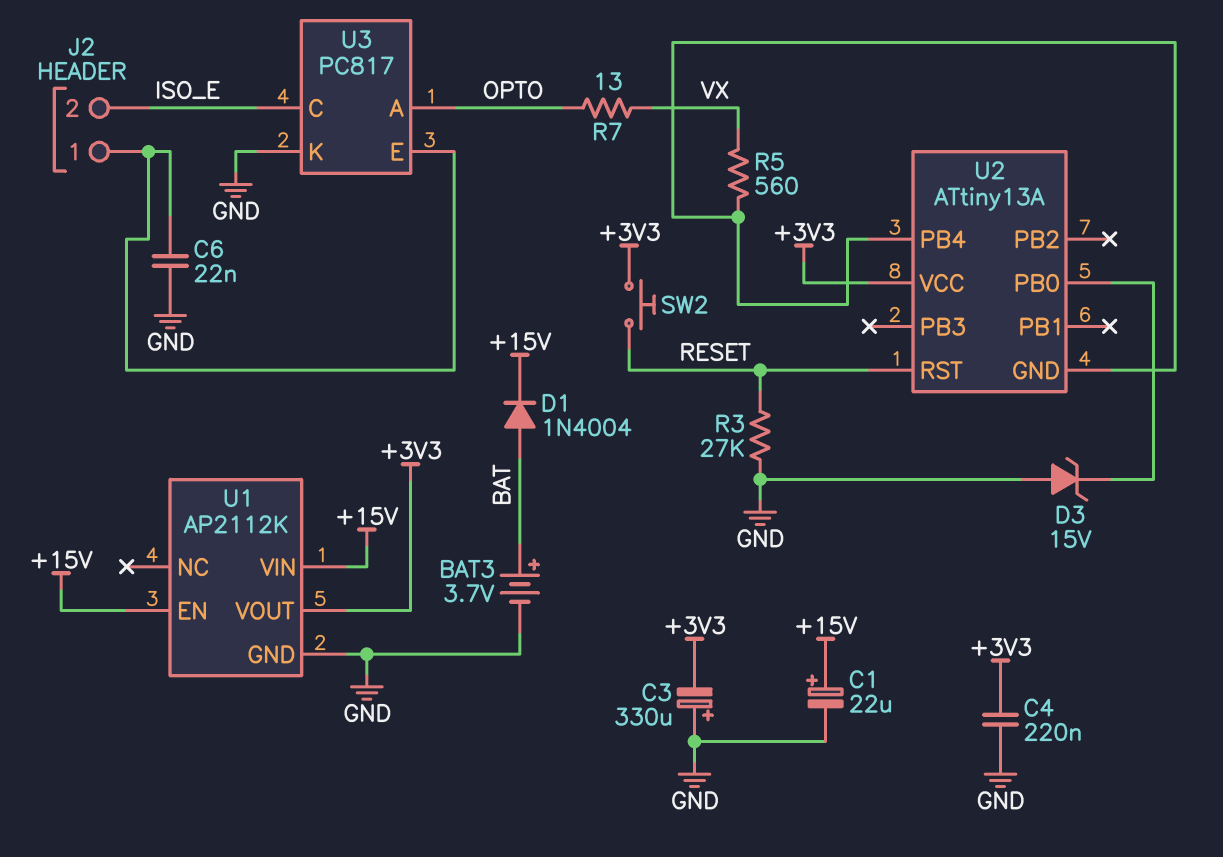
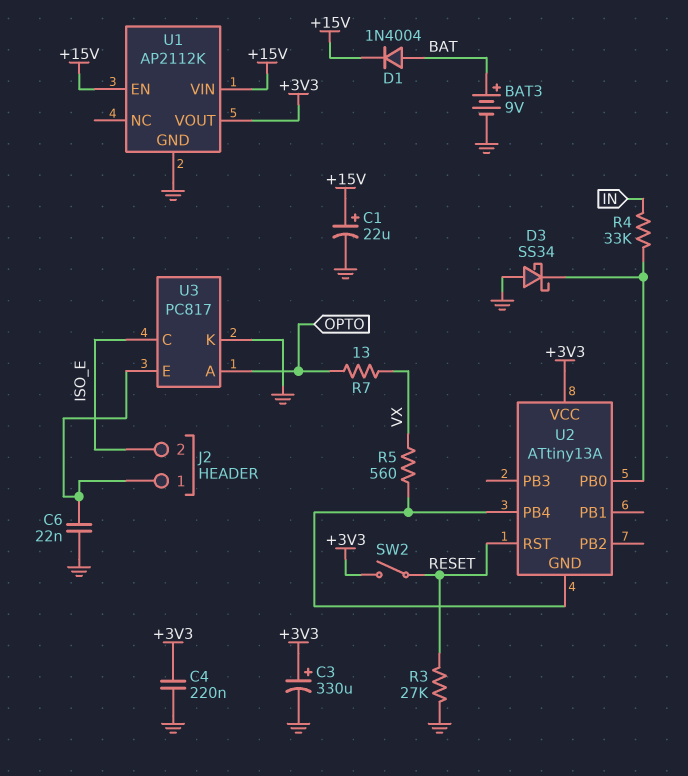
BAT3: 3.7V (plus BAT, minus GND) -> 9V (plus BAT, minus GND)
C3: 330uF (plus GND, minus +3V3) -> 330uF (plus +3V3, minus GND)
D3: zener 15V (A GND, K U2/PB0) -> schottky SS34 (A GND, K U2/PB0)
R4: none -> 33k (IN, U2/PB0)
SW2: button (+3V3, RESET) -> switch (+3V3, RESET)

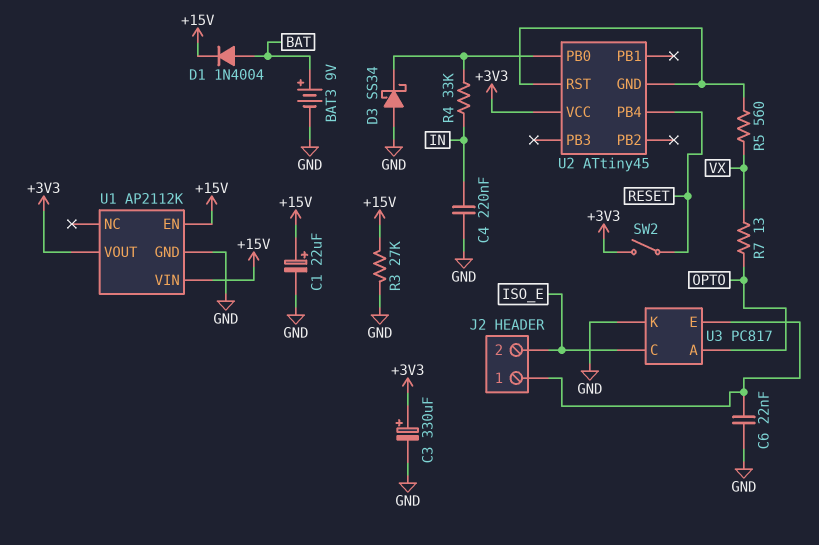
C4: 220nF (+3V3, GND) -> 220nF (GND, IN)
R3: 27k (GND, RESET) -> 27k (+15V, GND)
U2: ATtiny13A -> ATtiny45
U2 pin PB4: U2/GND -> RESET
U2 pin RST: RESET -> U2/GND

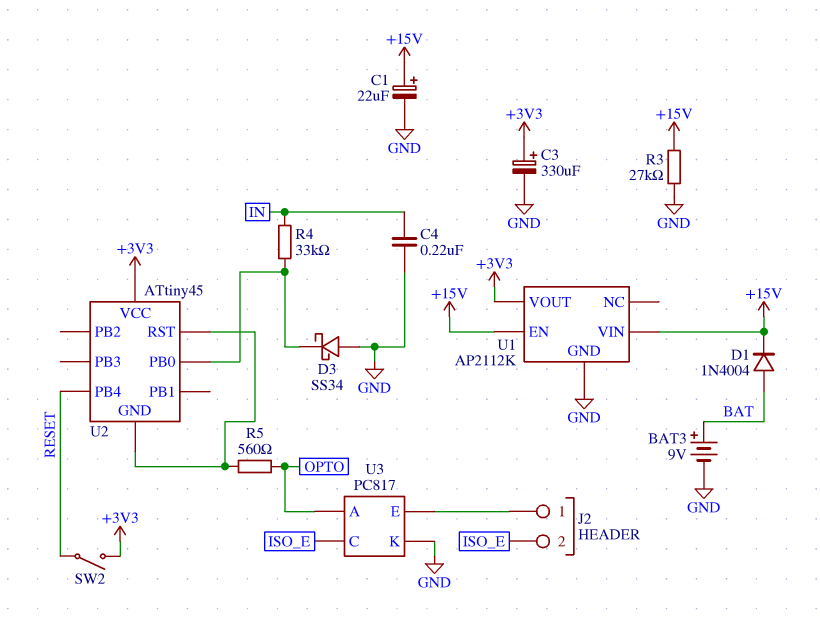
C6: 22nF (GND, J2/1) -> none
R5: 560 (U2/GND, VX) -> 560 (OPTO, U2/GND)
R7: 13 (OPTO, VX) -> none

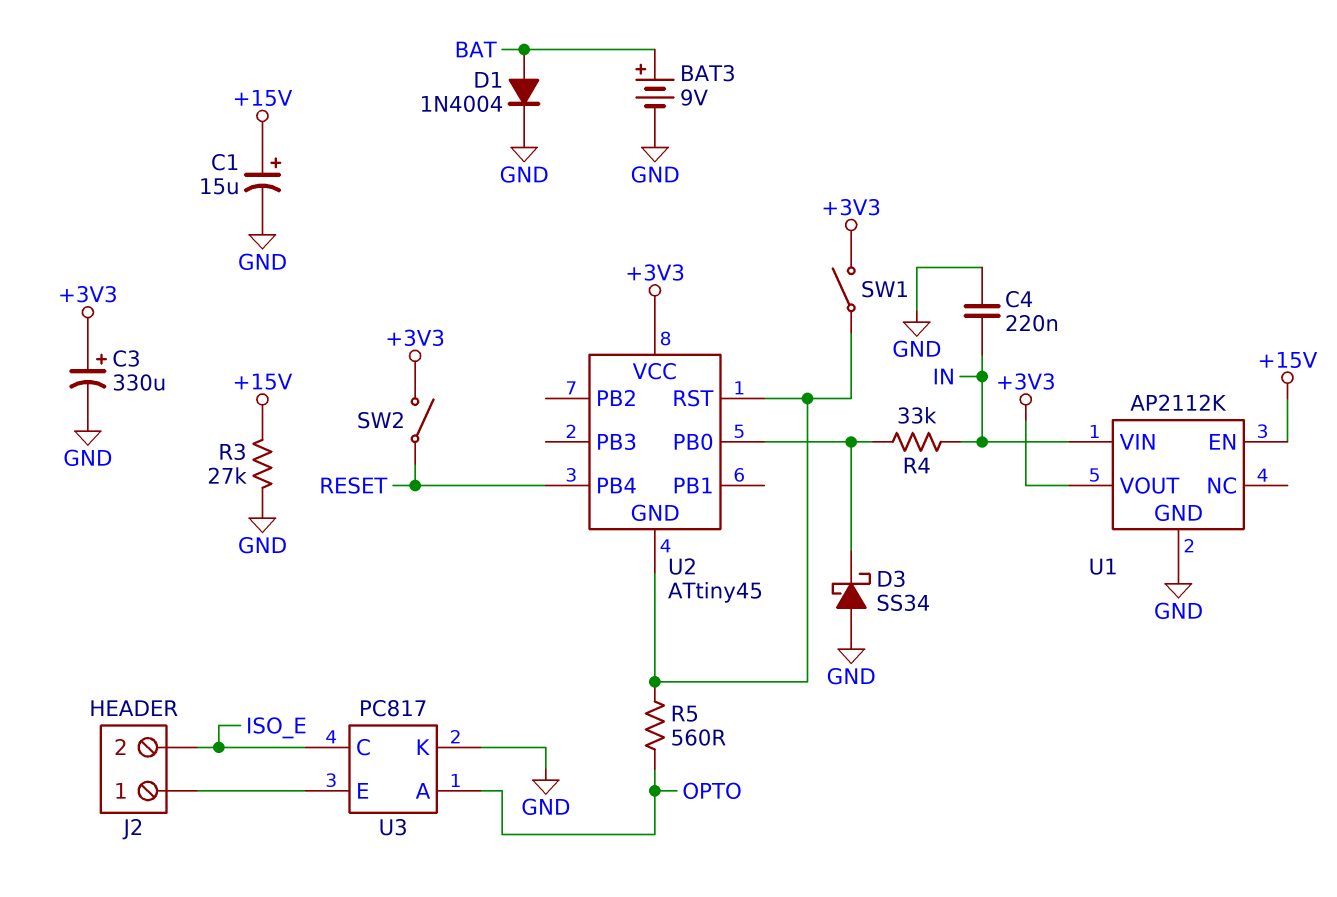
C1: 22uF (plus +15V, minus GND) -> 15uF (plus +15V, minus GND)
D1: diode 1N4004 (A BAT, K +15V) -> diode 1N4004 (A BAT, K GND)
SW1: none -> switch (+3V3, U2/GND)
U1 pin VIN: +15V -> IN

